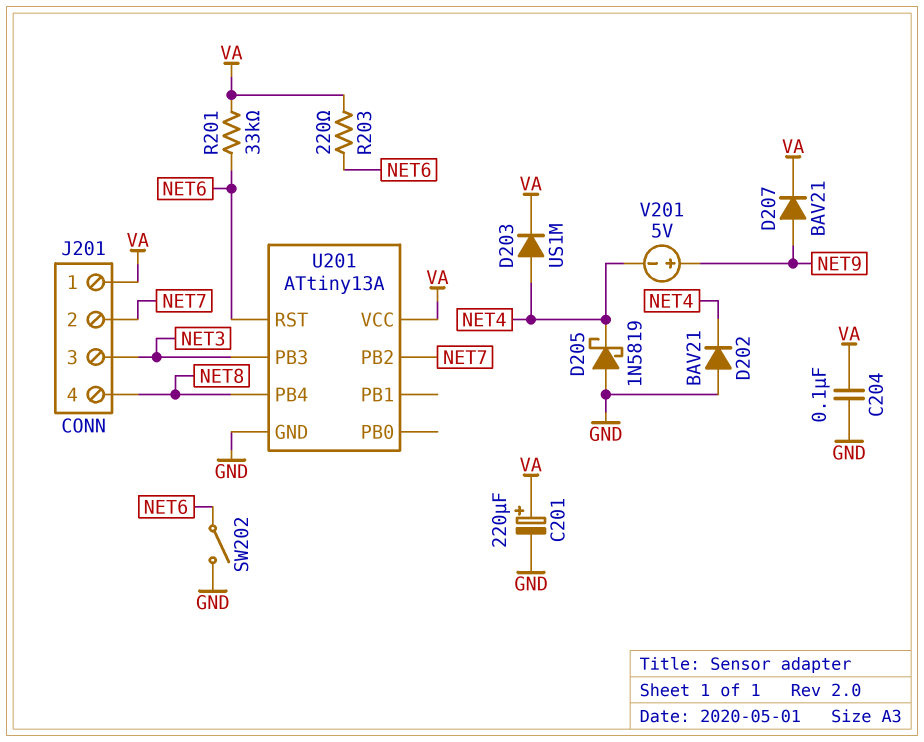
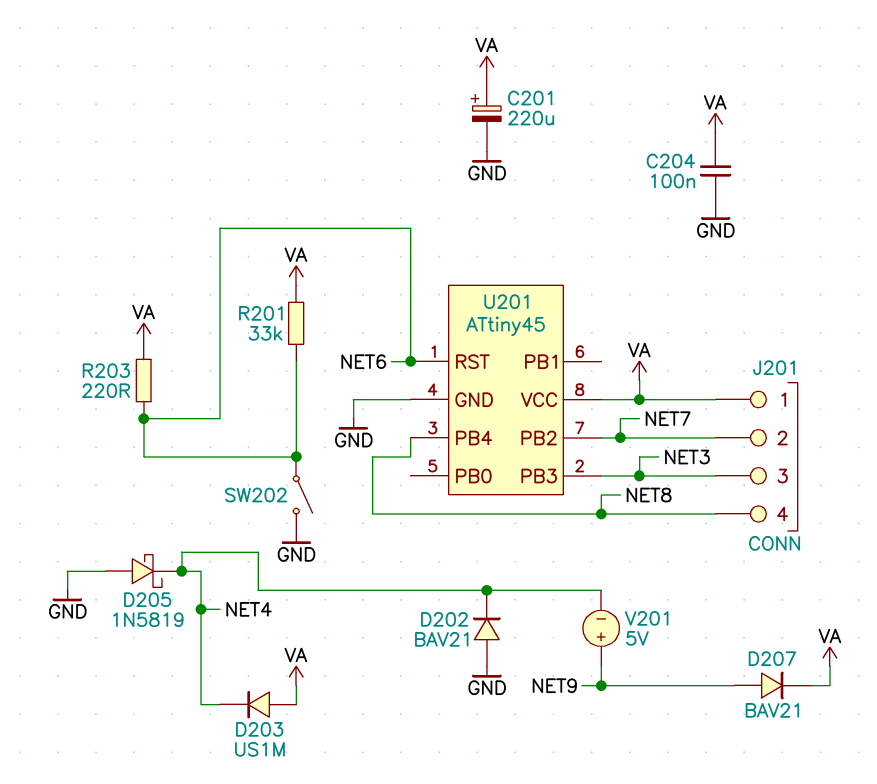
D203: diode US1M (A NET4, K VA) -> diode US1M (A VA, K NET4)
U201: ATtiny13A -> ATtiny45

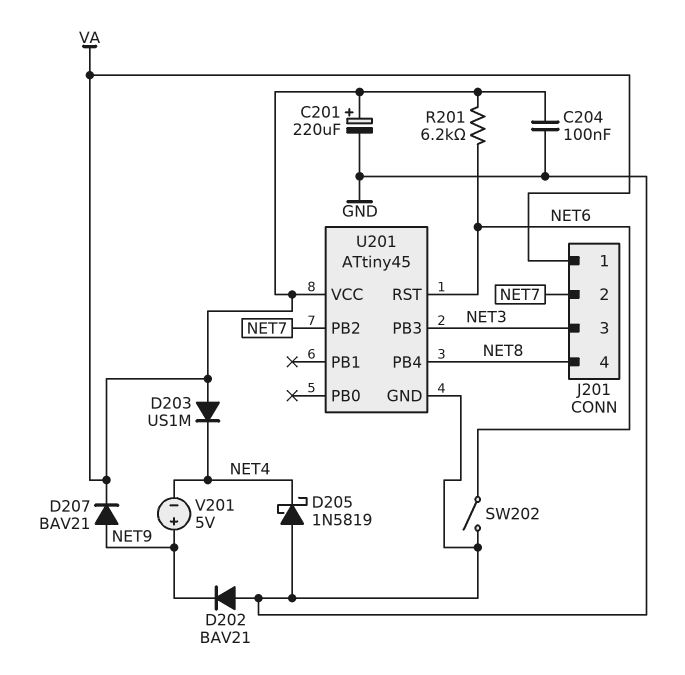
D202: diode BAV21 (A GND, K NET4) -> diode BAV21 (A GND, K NET9)
R201: 33k (NET6, VA) -> 6.2k (NET6, VA)
R203: 220 (NET6, VA) -> none

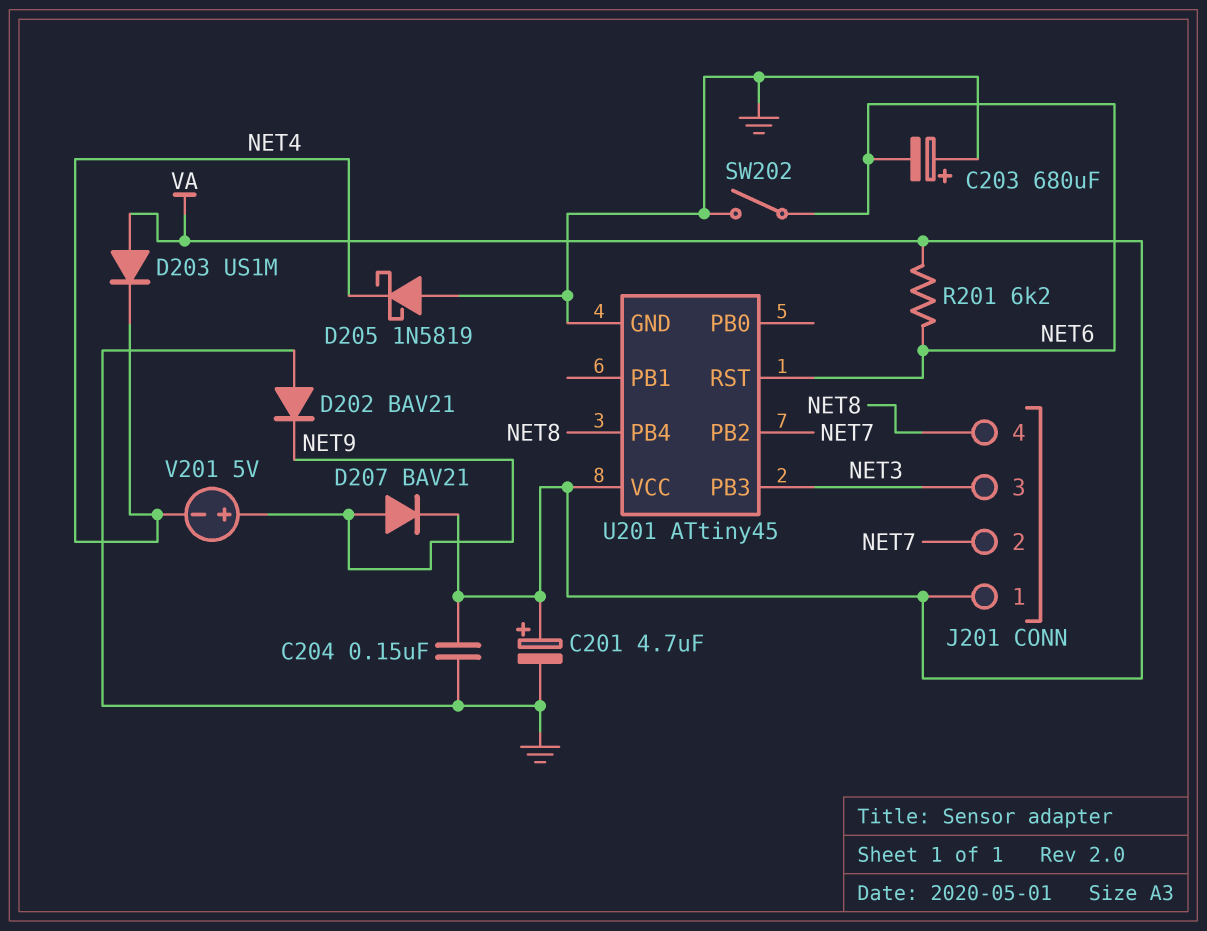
C201: 220uF (plus VA, minus GND) -> 4.7uF (plus VA, minus GND)
C203: none -> 680uF (plus GND, minus NET6)
C204: 100nF (GND, VA) -> 150nF (GND, VA)

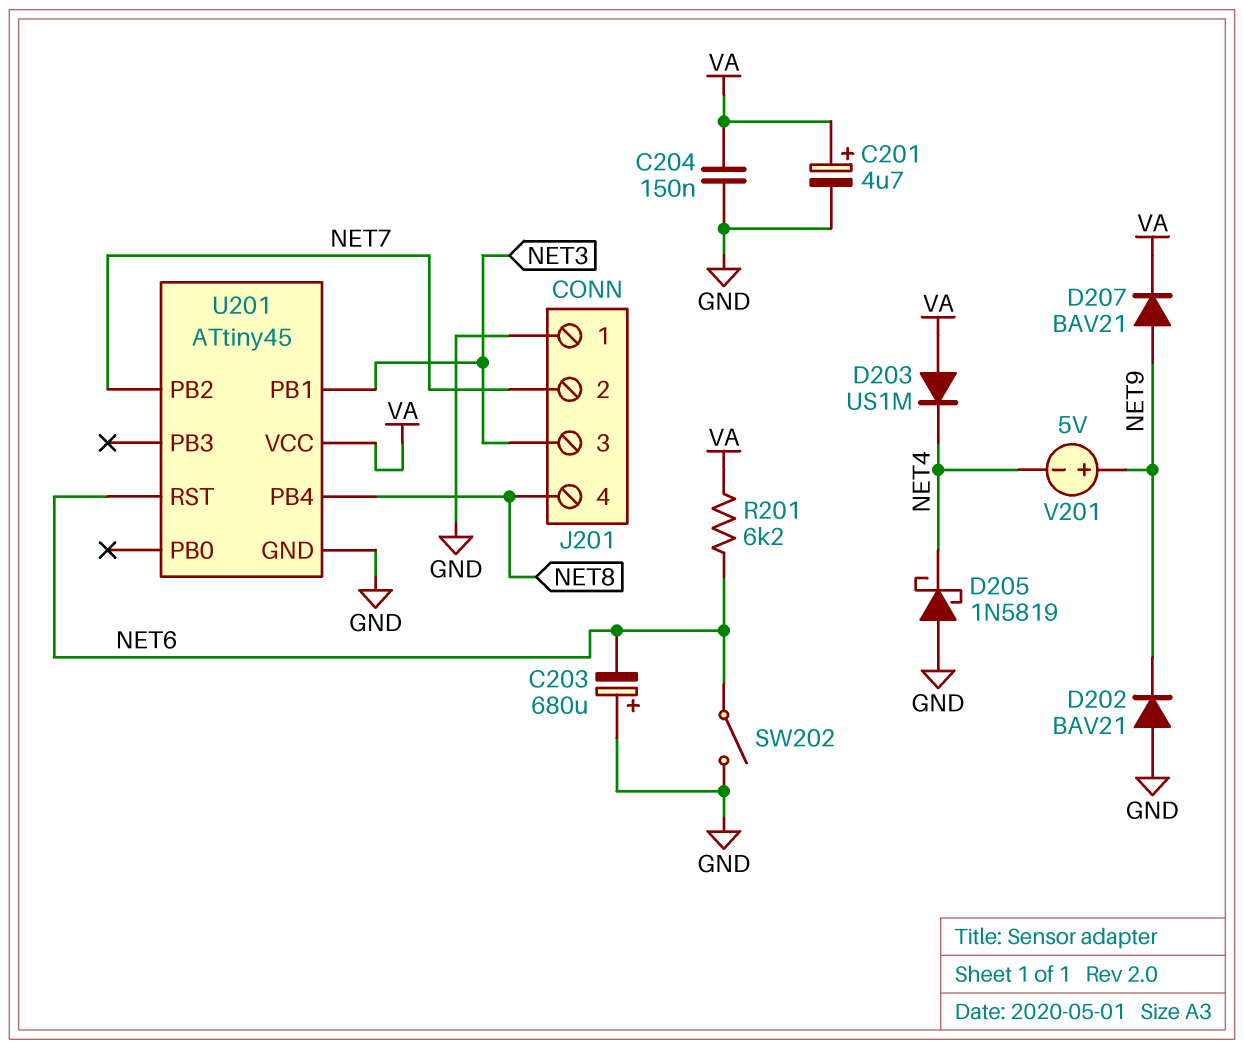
J201 pin 1: VA -> GND
U201 pin PB1: none -> NET3
U201 pin PB3: NET3 -> none

